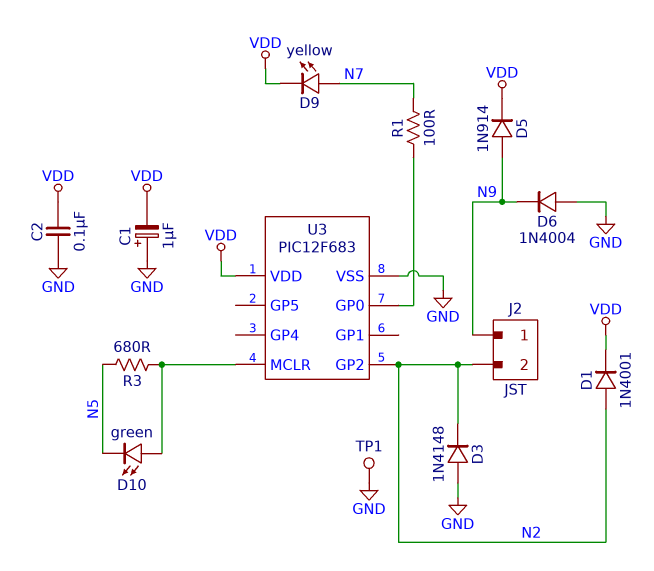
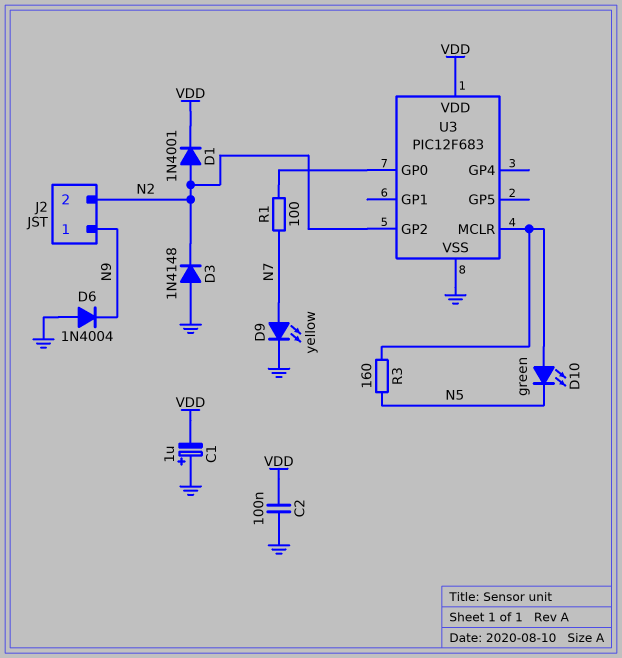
D5: diode 1N914 (A N9, K VDD) -> none
D9: LED yellow (A N7, K VDD) -> LED yellow (A N7, K GND)
R3: 680 (N5, U3/MCLR) -> 160 (N5, U3/MCLR)
TP1: test point (GND) -> none

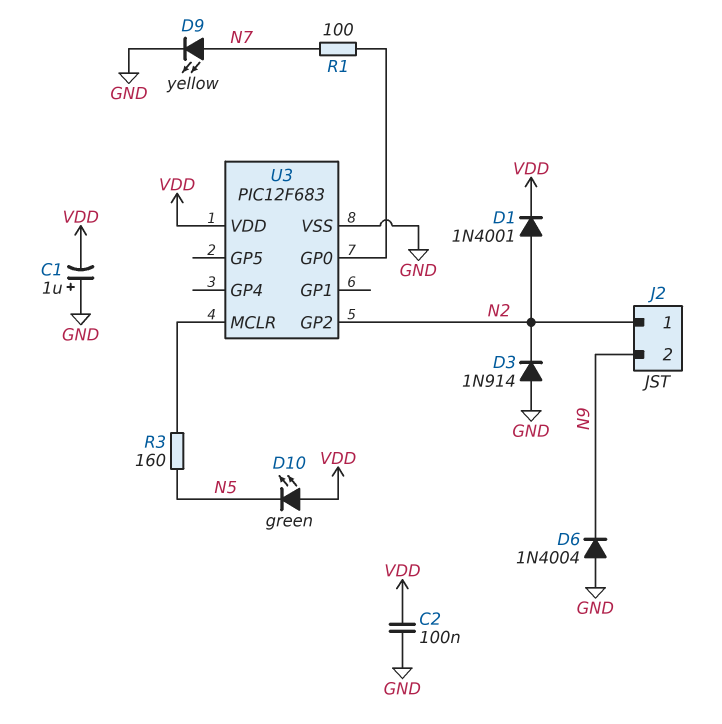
D3: diode 1N4148 (A GND, K N2) -> diode 1N914 (A GND, K N2)
D10: LED green (A U3/MCLR, K N5) -> LED green (A VDD, K N5)
J2 pin 1: N9 -> N2
J2 pin 2: N2 -> N9

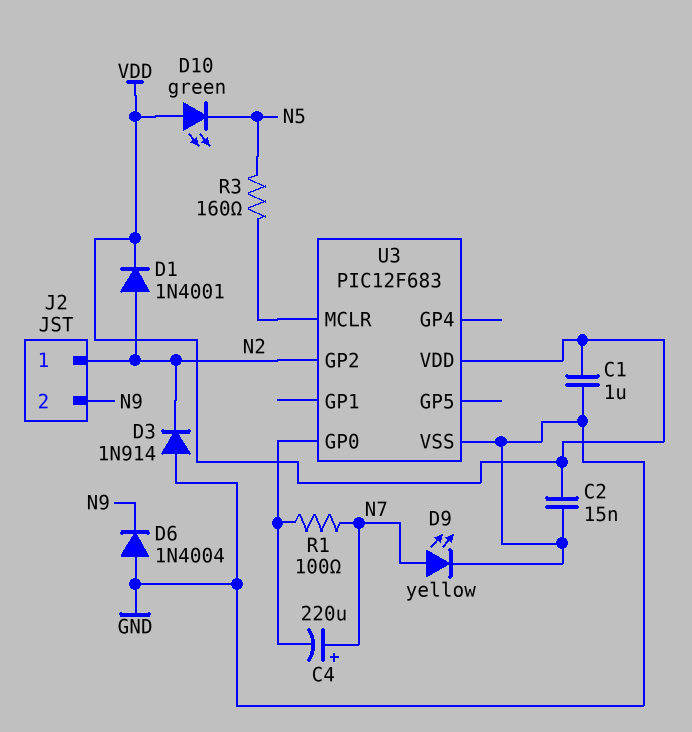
C1: 1uF (plus GND, minus VDD) -> 1uF (GND, VDD)
C2: 100nF (GND, VDD) -> 15nF (GND, VDD)
C4: none -> 220uF (plus N7, minus U3/GP0)

